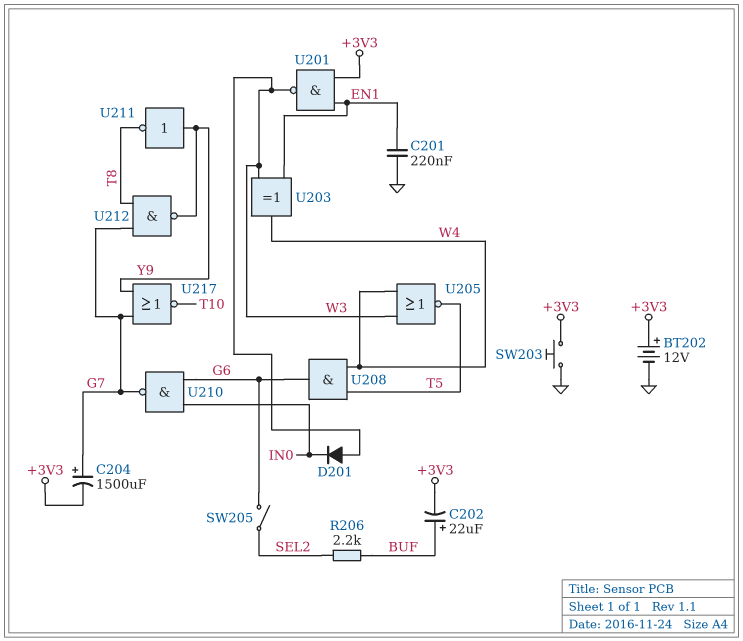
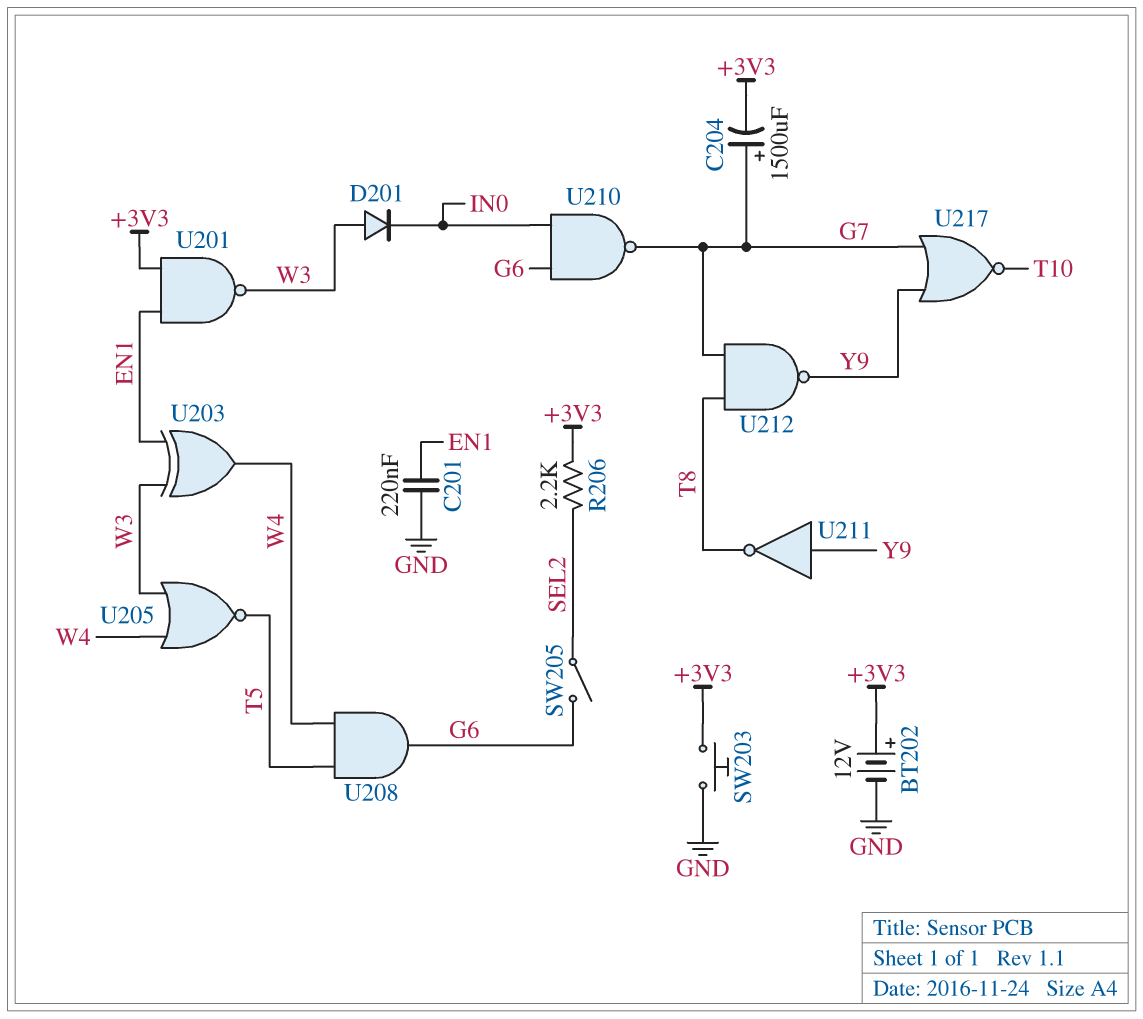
C202: 22uF (plus BUF, minus +3V3) -> none
R206: 2.2k (BUF, SEL2) -> 2.2k (+3V3, SEL2)

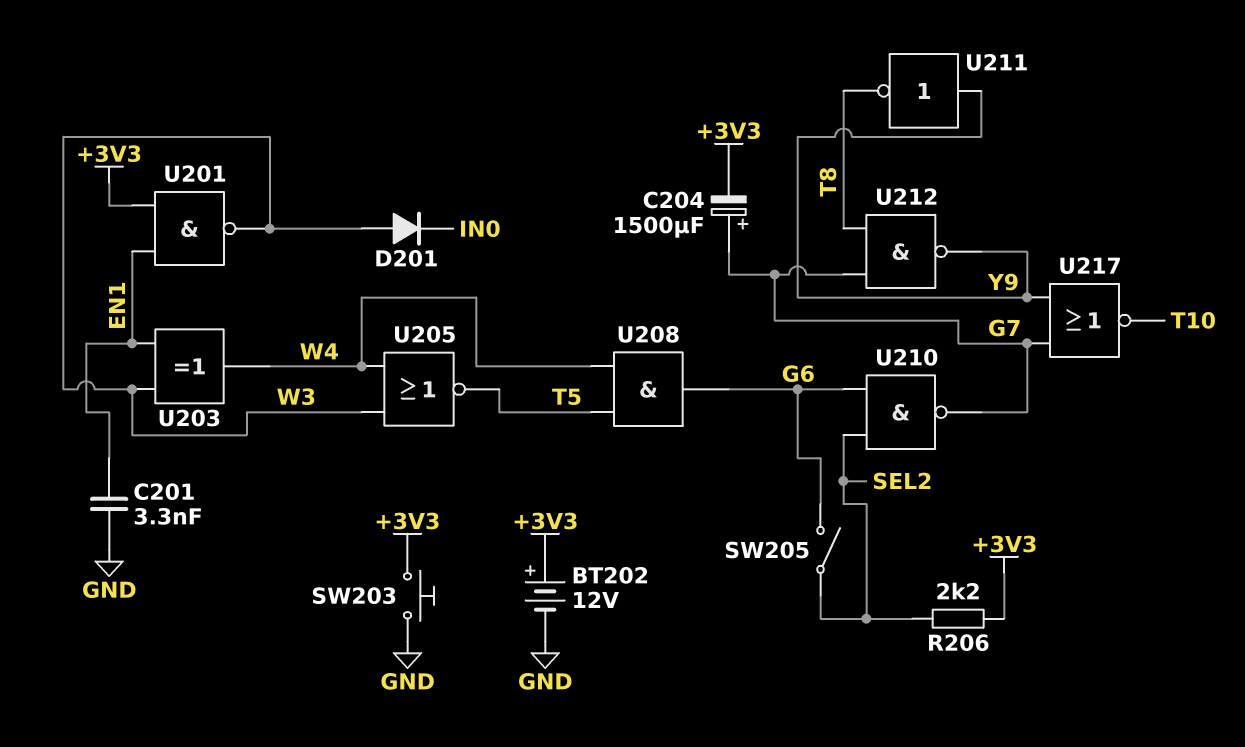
C201: 220nF (EN1, GND) -> 3.3nF (EN1, GND)
U210: NAND (in G6, in IN0, out G7) -> NAND (in G6, in SEL2, out G7)

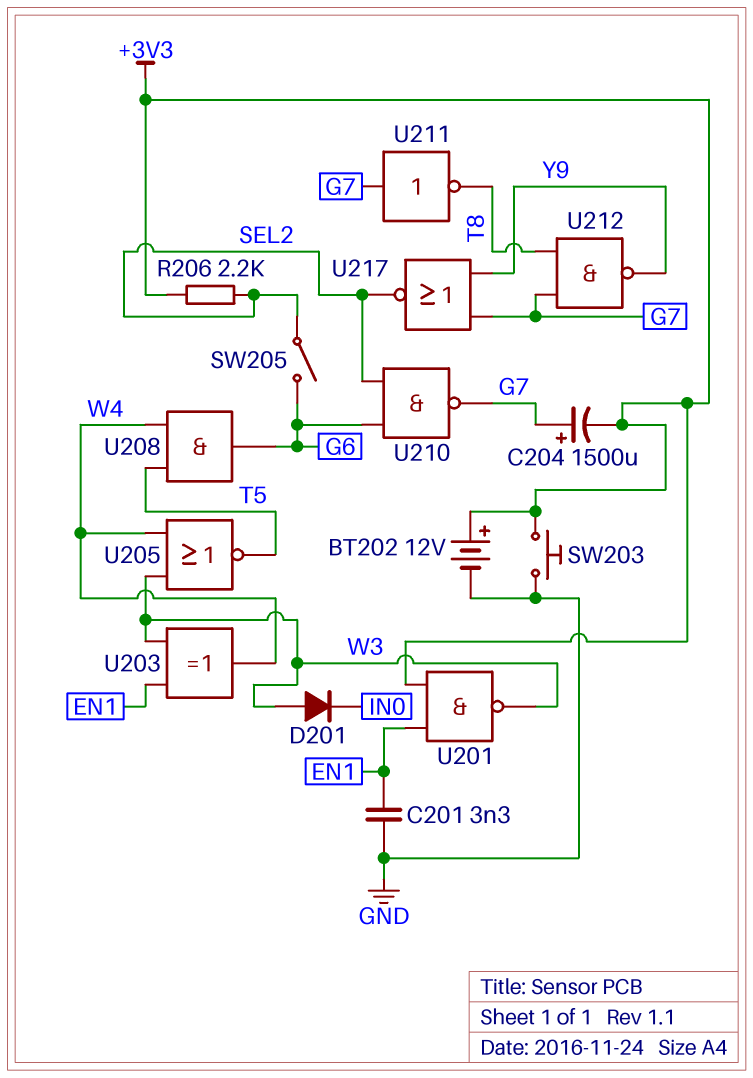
U211: NOT (in Y9, out T8) -> NOT (in G7, out T8)
U217: NOR (in G7, in Y9, out T10) -> NOR (in G7, in Y9, out SEL2)

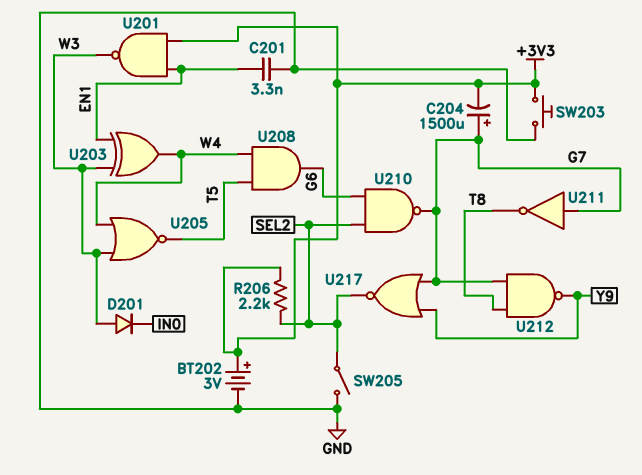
BT202: 12V (plus +3V3, minus GND) -> 3V (plus +3V3, minus GND)
SW205: switch (G6, SEL2) -> switch (GND, SEL2)

